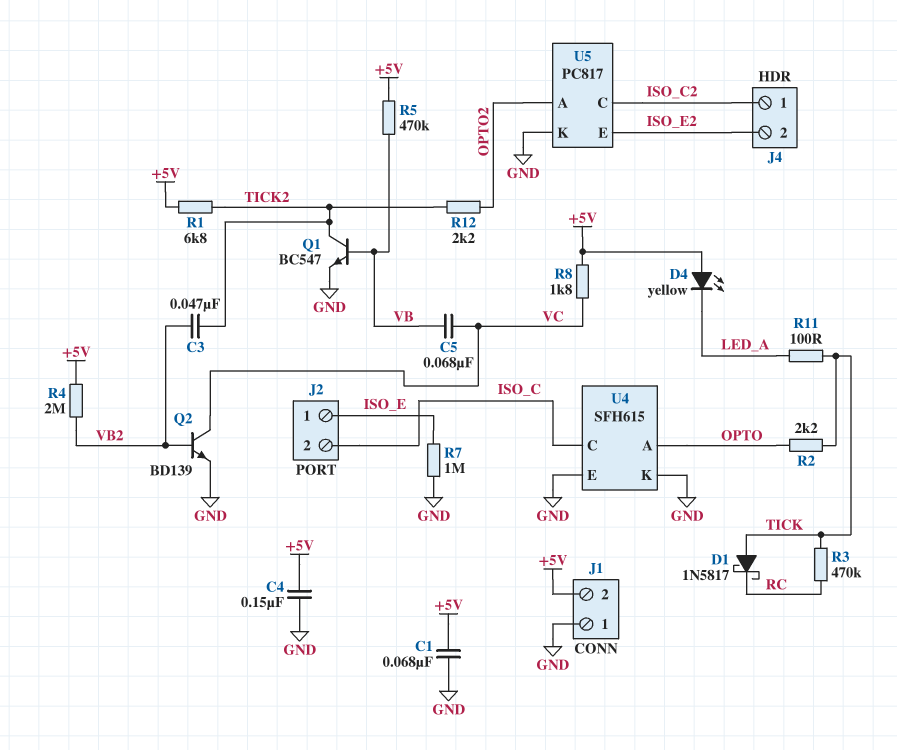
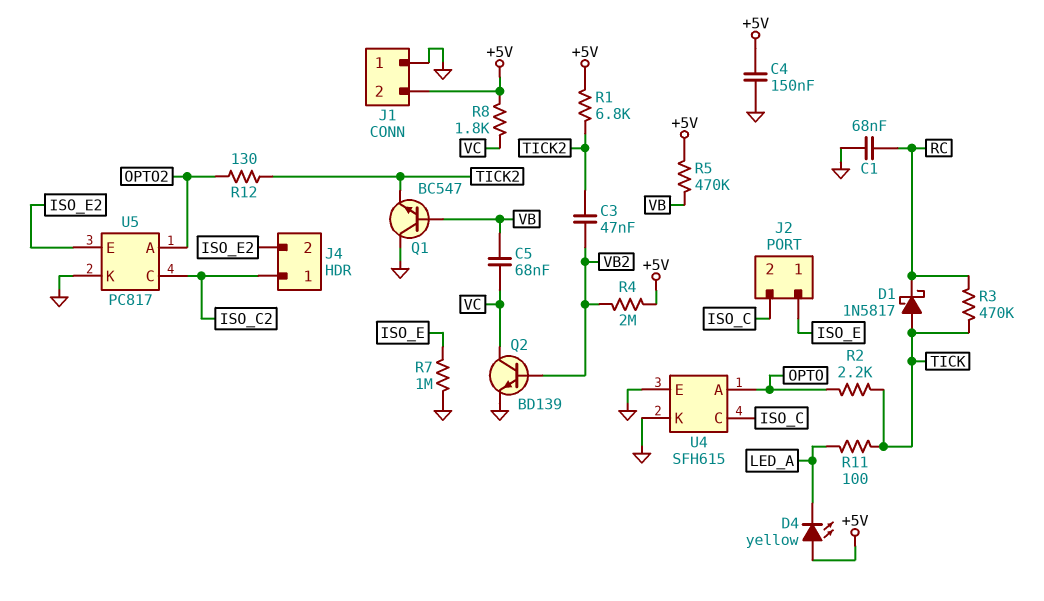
C1: 68nF (+5V, GND) -> 68nF (GND, RC)
Q1: NPN BC547 (B VB, C TICK2, E GND) -> NPN BC547 (B VB, C GND, E TICK2)
R12: 2.2k (OPTO2, TICK2) -> 130 (OPTO2, TICK2)

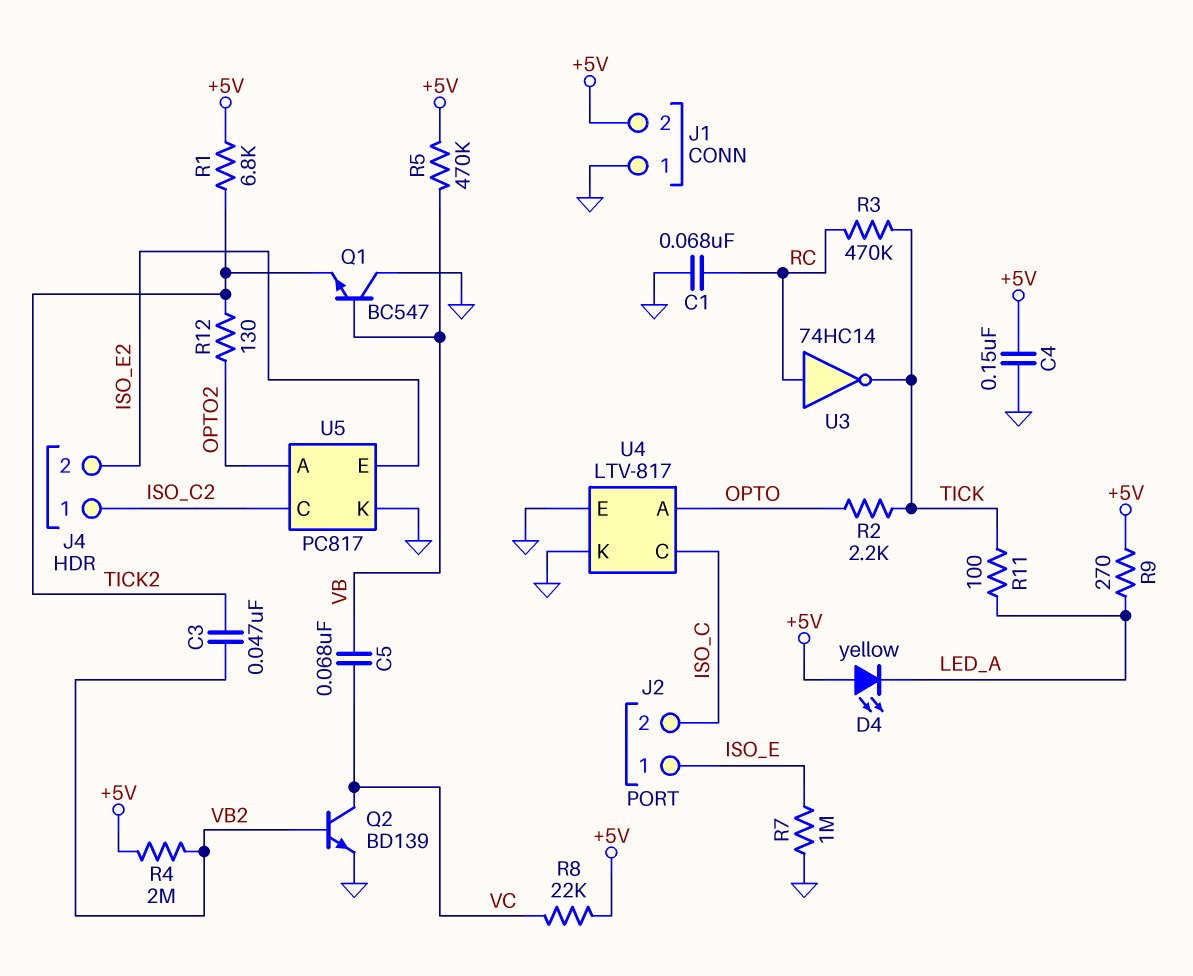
D1: schottky 1N5817 (A TICK, K RC) -> none
R8: 1.8k (+5V, VC) -> 22k (+5V, VC)
R9: none -> 270 (+5V, LED_A)
U3: none -> NOT 74HC14 (in RC, out TICK)
U4: SFH615 -> LTV-817

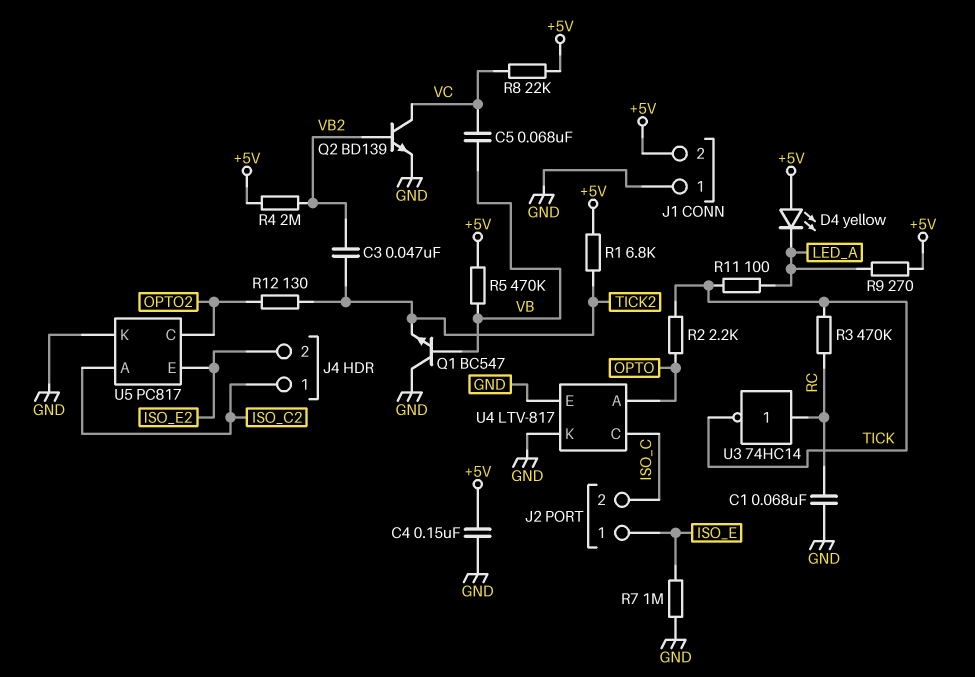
U5 pin A: OPTO2 -> ISO_C2
U5 pin C: ISO_C2 -> OPTO2

